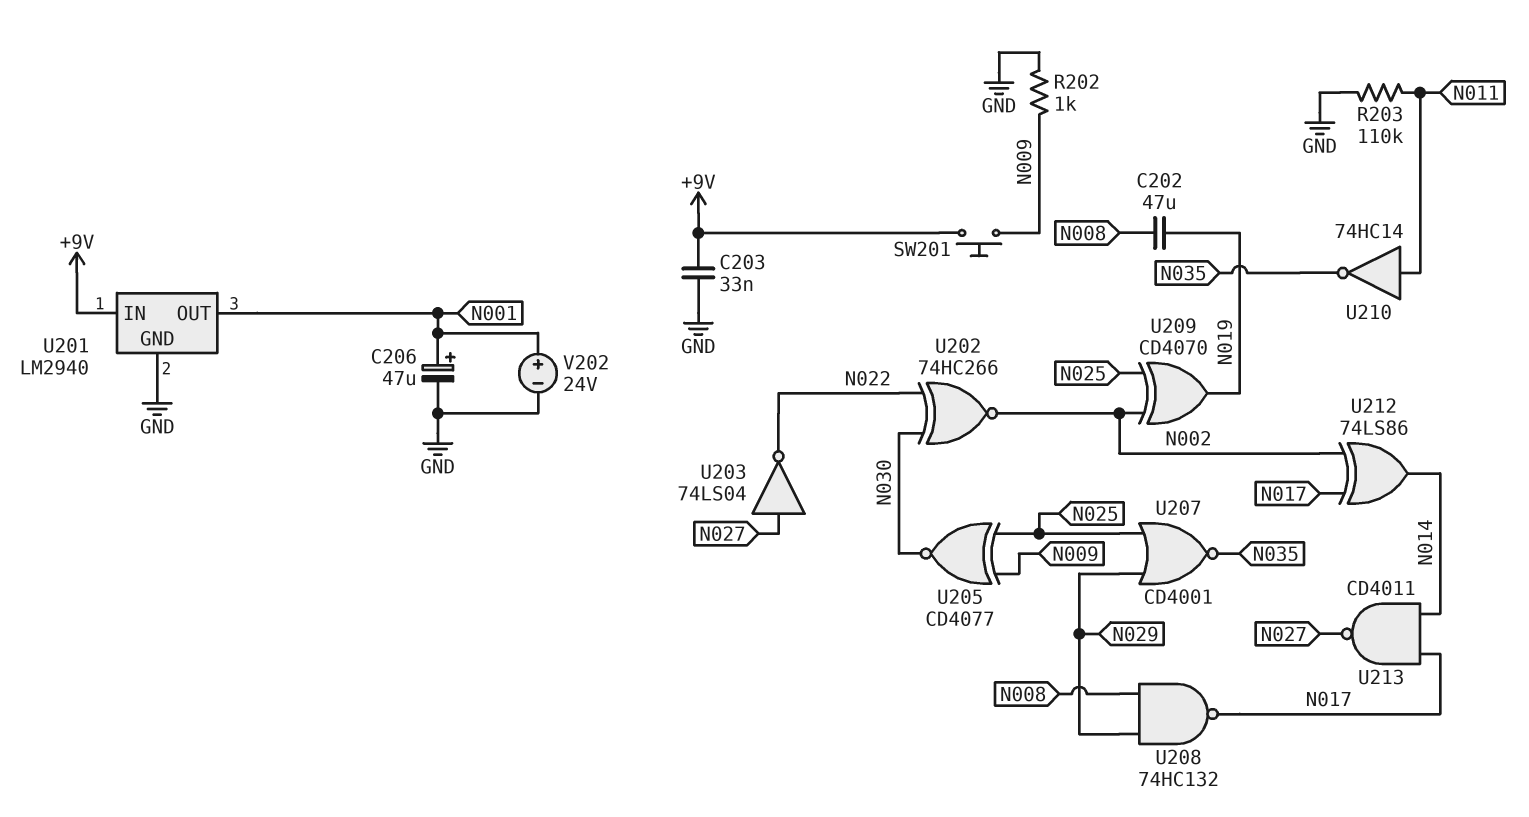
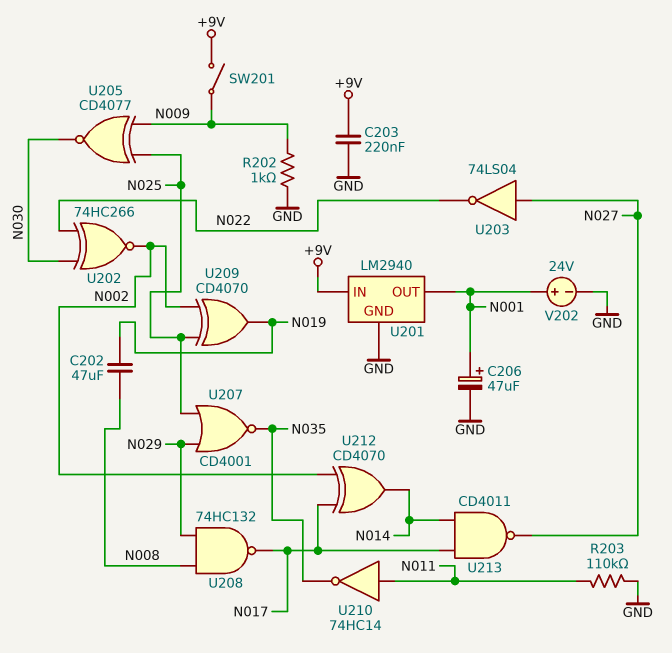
C203: 33nF (+9V, GND) -> 220nF (+9V, GND)
SW201: button (+9V, N009) -> switch (+9V, N009)
U212: XOR 74LS86 (in N002, in N017, out N014) -> XOR CD4070 (in N002, in N017, out N014)

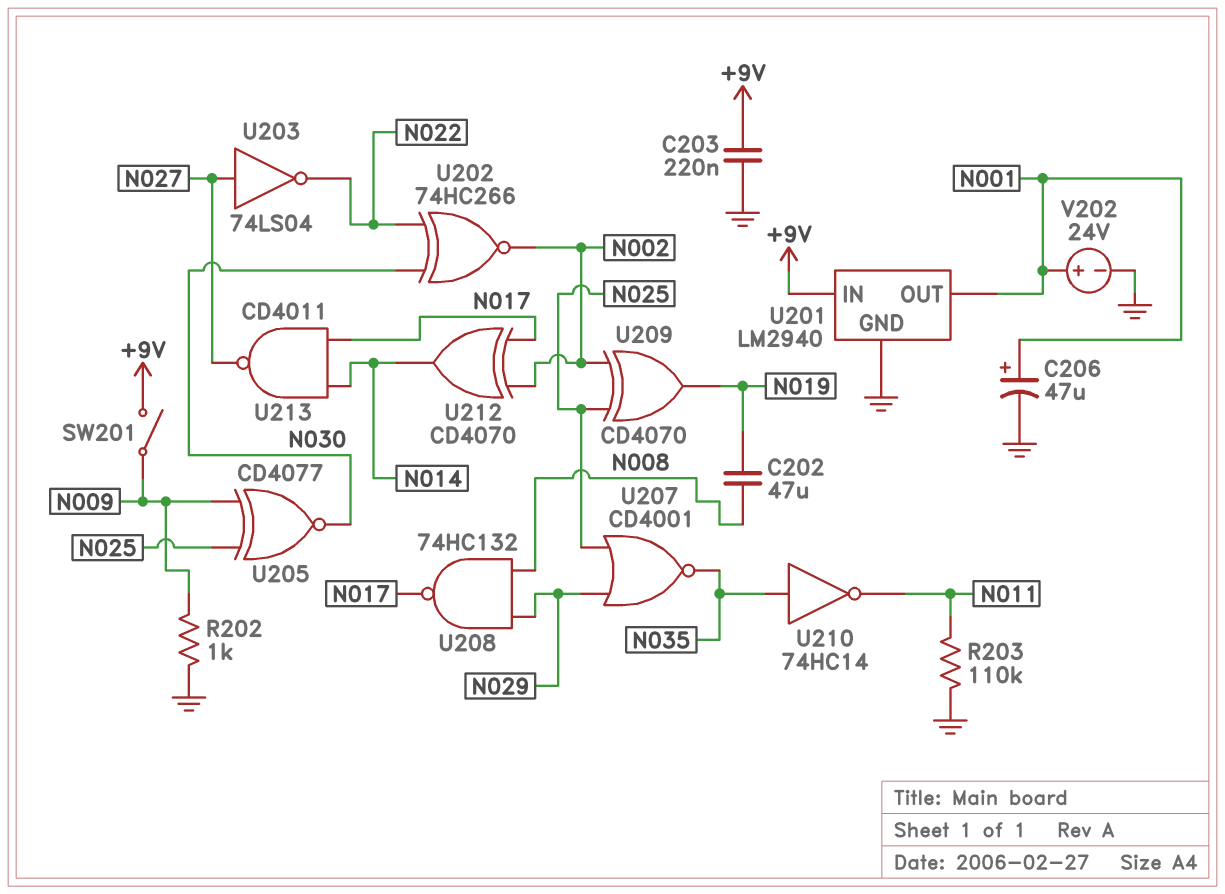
U210: NOT 74HC14 (in N011, out N035) -> NOT 74HC14 (in N035, out N011)

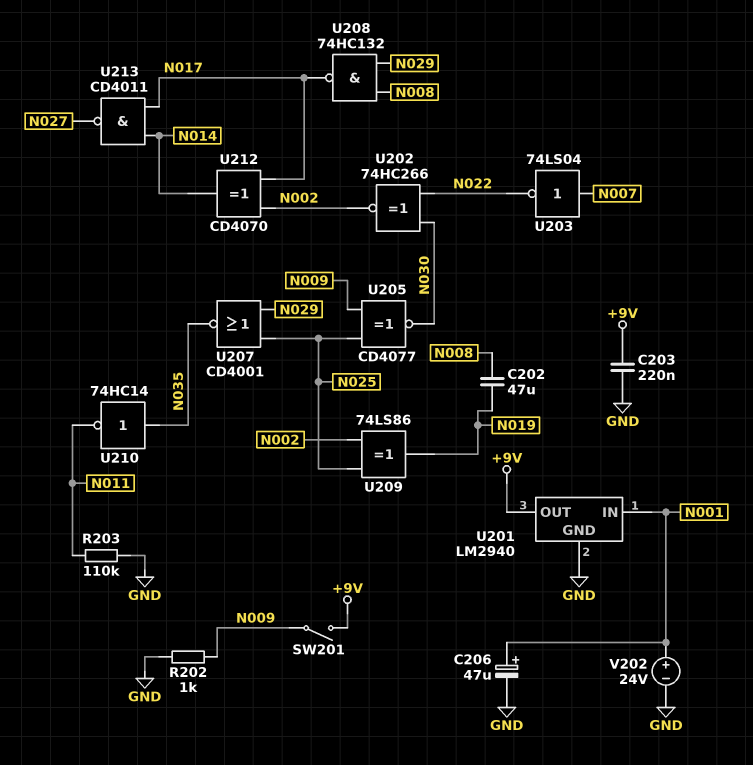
U201 pin IN: +9V -> N001
U201 pin OUT: N001 -> +9V
U203: NOT 74LS04 (in N027, out N022) -> NOT 74LS04 (in N007, out N022)
U209: XOR CD4070 (in N002, in N025, out N019) -> XOR 74LS86 (in N002, in N025, out N019)

